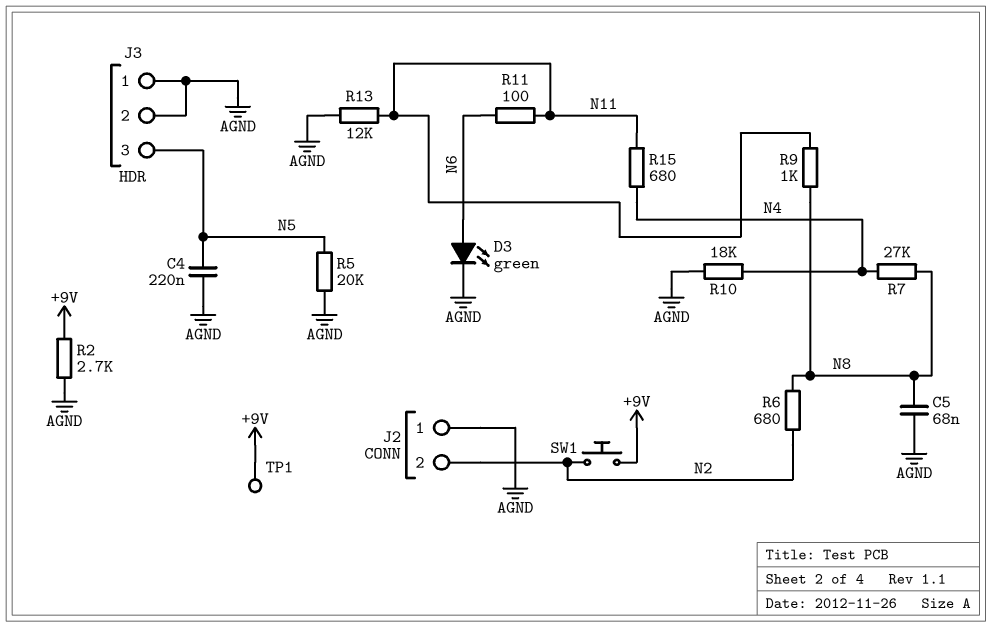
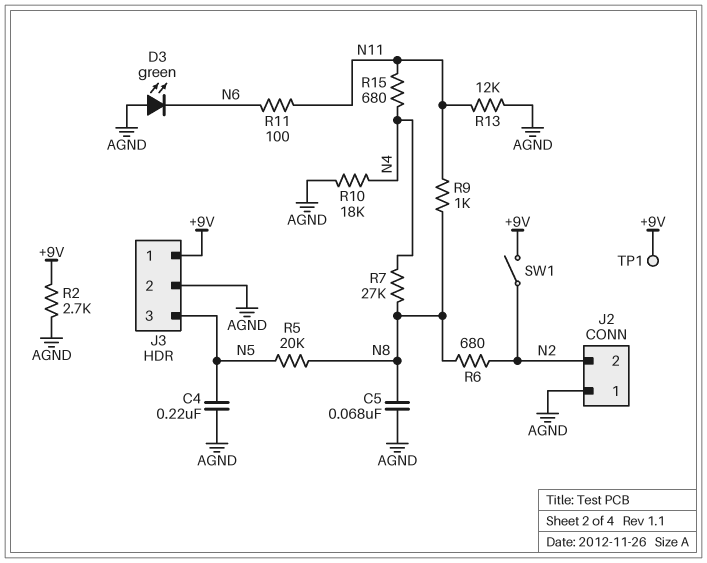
D3: LED green (A N6, K AGND) -> LED green (A AGND, K N6)
J3 pin 1: AGND -> +9V
R5: 20k (AGND, N5) -> 20k (N5, N8)
SW1: button (+9V, N2) -> switch (+9V, N2)

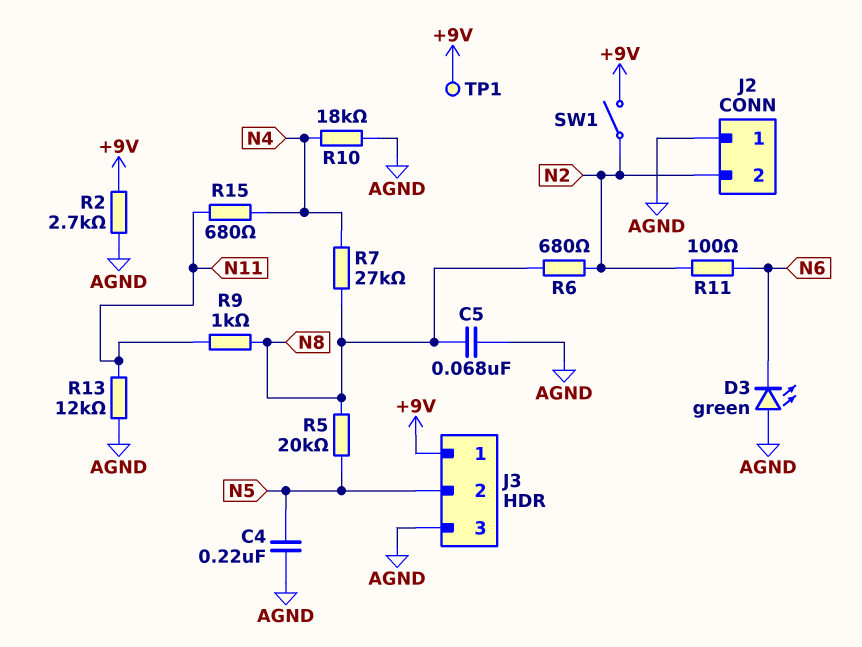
J3 pin 2: AGND -> N5
J3 pin 3: N5 -> AGND
R11: 100 (N6, N11) -> 100 (N2, N6)

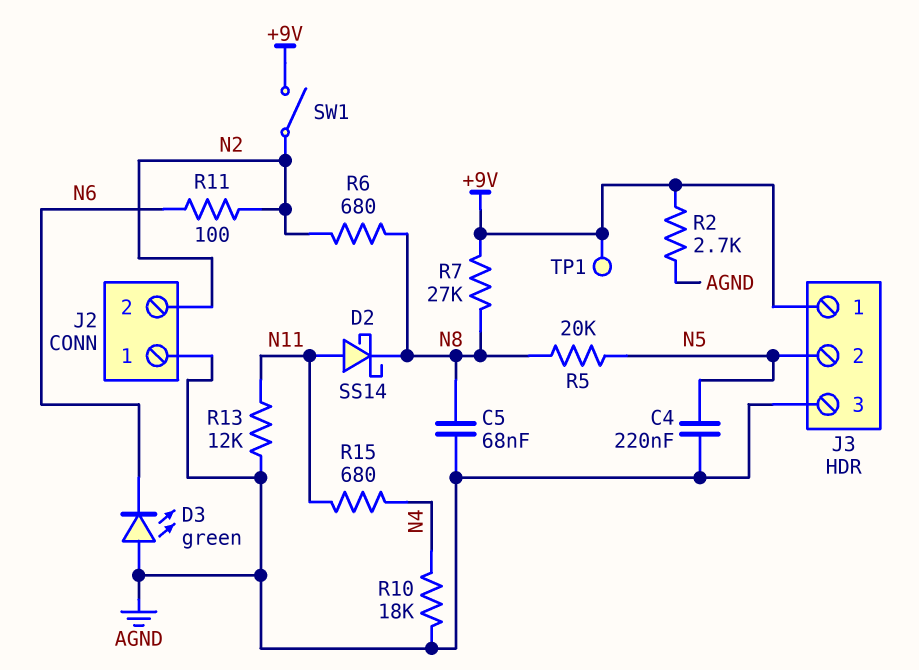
D2: none -> schottky SS14 (A N11, K N8)
R7: 27k (N4, N8) -> 27k (+9V, N8)
R9: 1k (N8, N11) -> none

